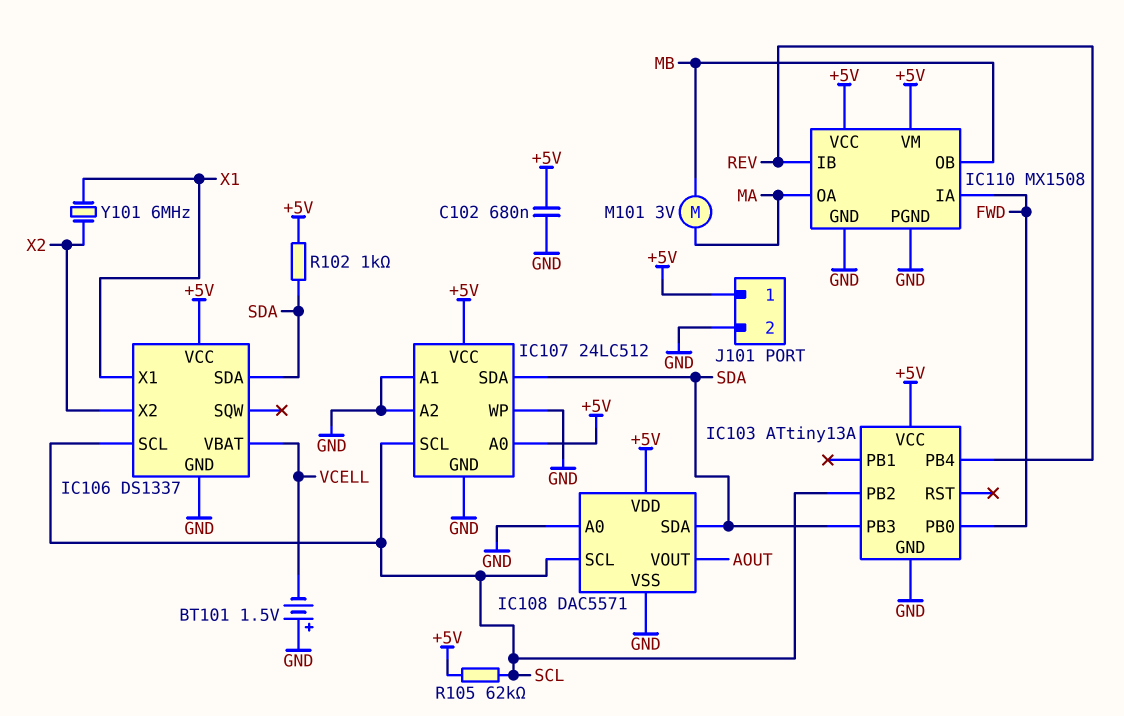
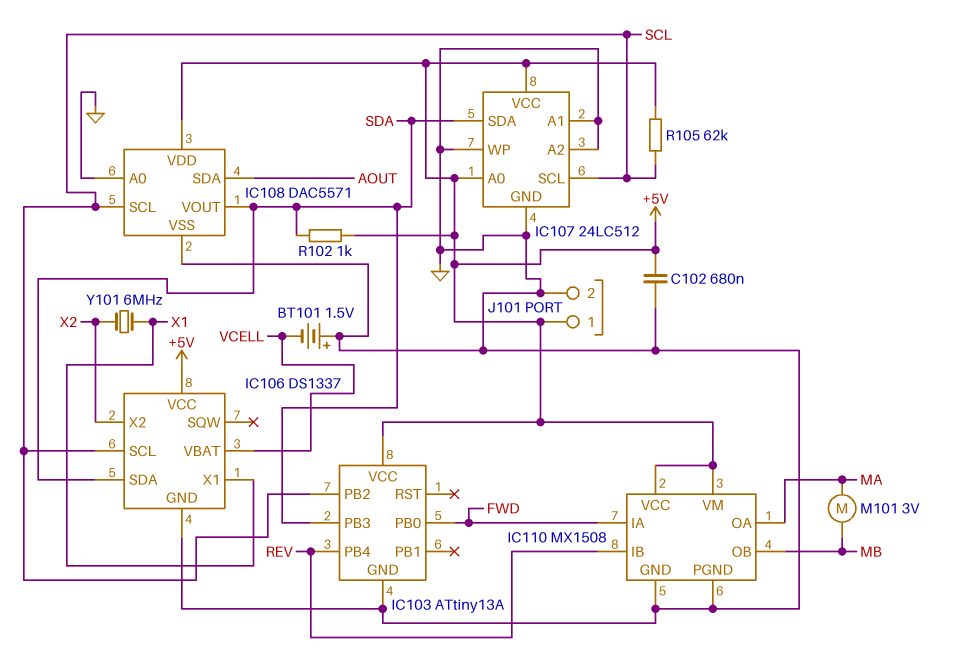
IC108 pin SDA: SDA -> AOUT
IC108 pin VOUT: AOUT -> SDA

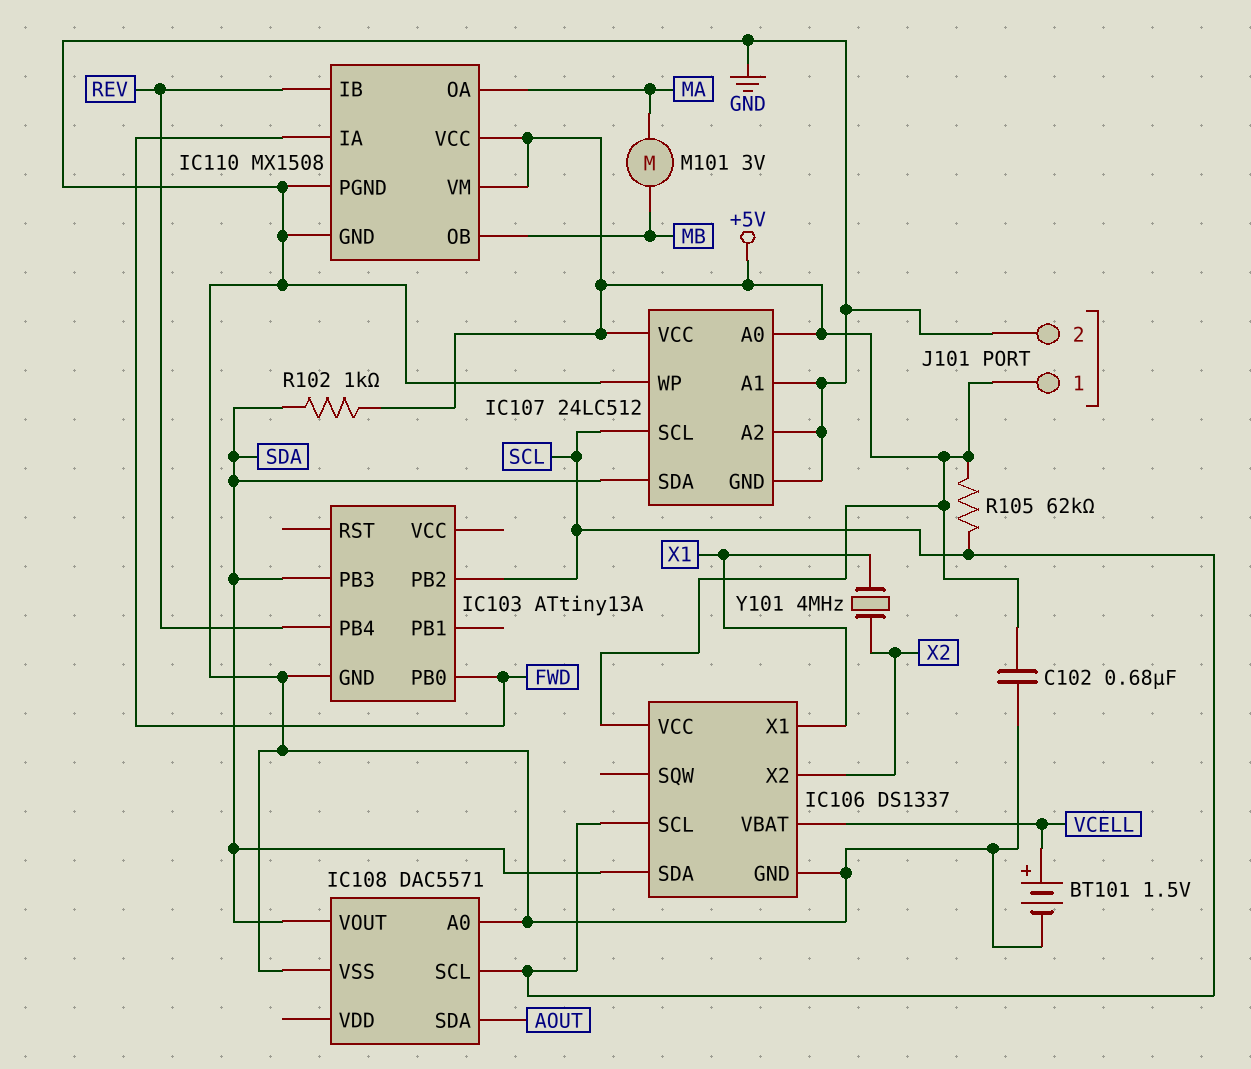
BT101: 1.5V (plus GND, minus VCELL) -> 1.5V (plus VCELL, minus GND)
IC103 pin VCC: +5V -> none
IC108 pin VDD: +5V -> none
Y101: 6MHz (X1, X2) -> 4MHz (X1, X2)

